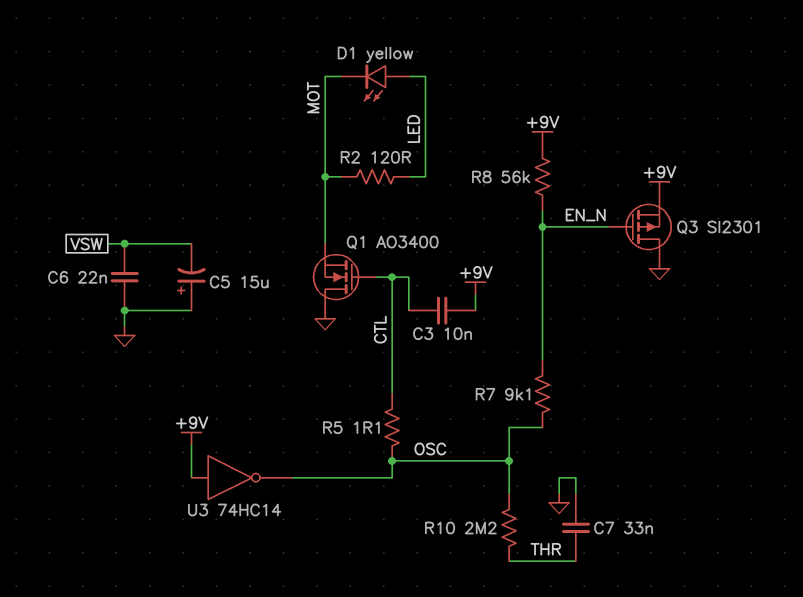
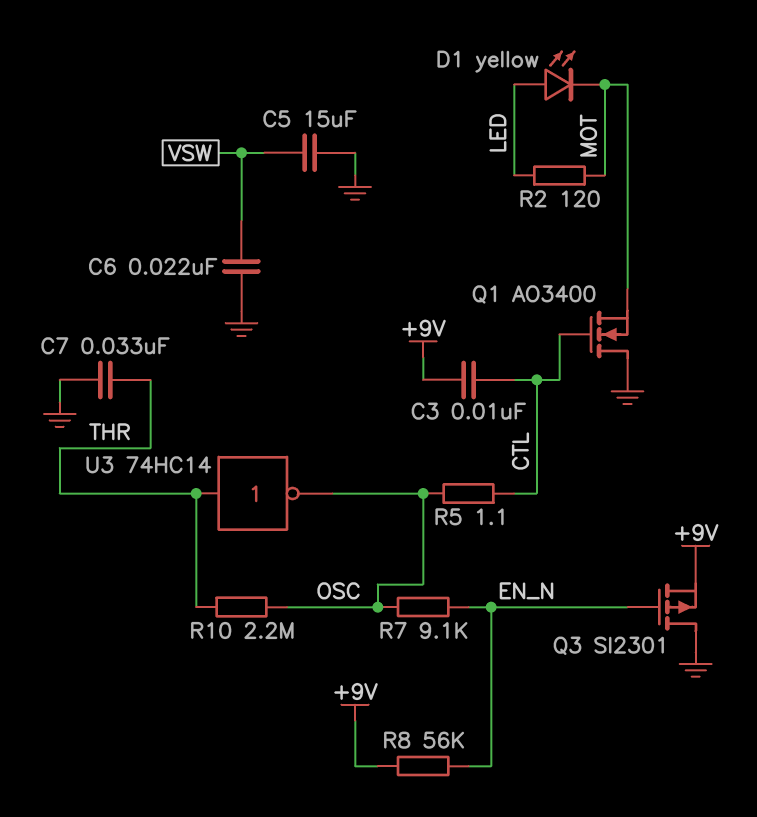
C5: 15uF (plus GND, minus VSW) -> 15uF (GND, VSW)
U3: NOT 74HC14 (in +9V, out OSC) -> NOT 74HC14 (in THR, out OSC)

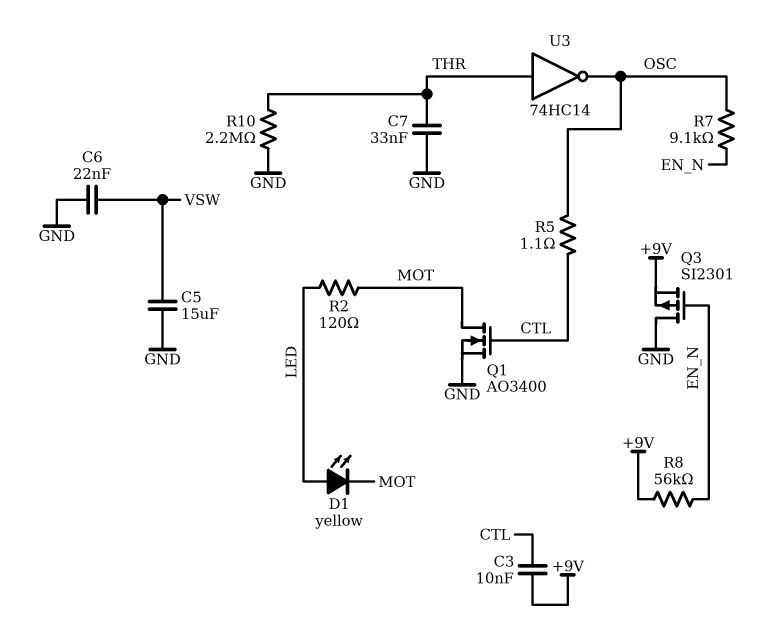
Q1: NMOS AO3400 (G CTL, D GND, S MOT) -> NMOS AO3400 (G CTL, D MOT, S GND)
R10: 2.2M (OSC, THR) -> 2.2M (GND, THR)

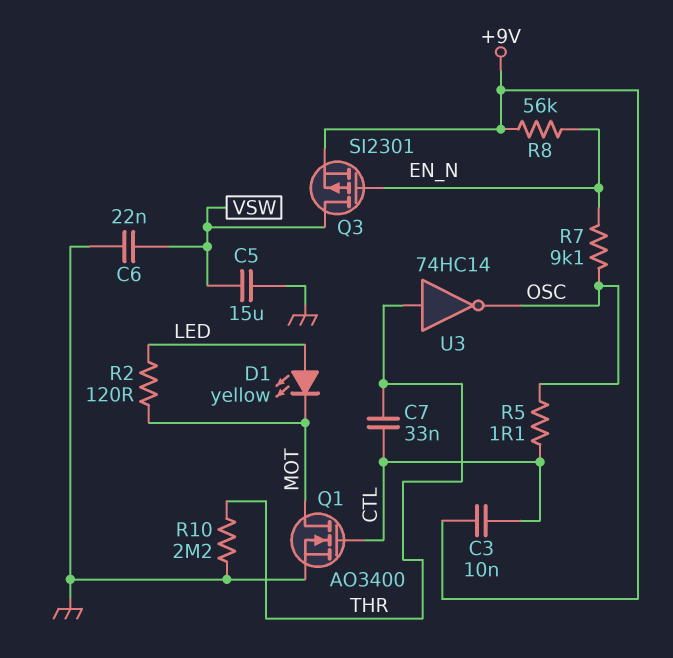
C7: 33nF (GND, THR) -> 33nF (CTL, THR)
Q3: PMOS SI2301 (G EN_N, D GND, S +9V) -> PMOS SI2301 (G EN_N, D VSW, S +9V)

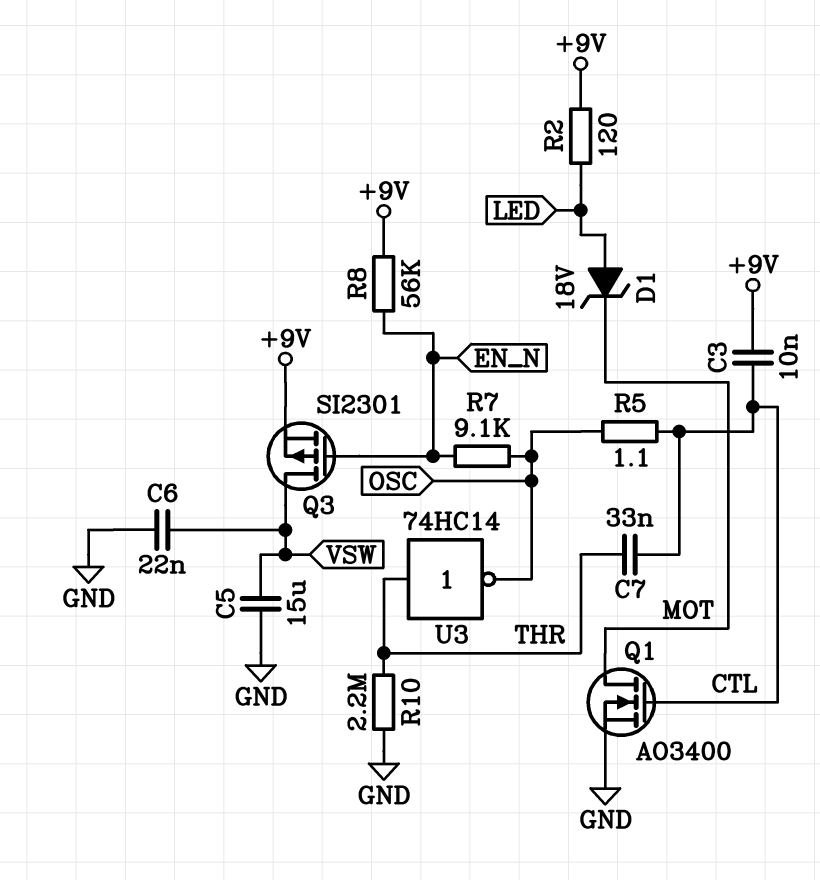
D1: LED yellow (A LED, K MOT) -> zener 18V (A LED, K MOT)
R2: 120 (LED, MOT) -> 120 (+9V, LED)

